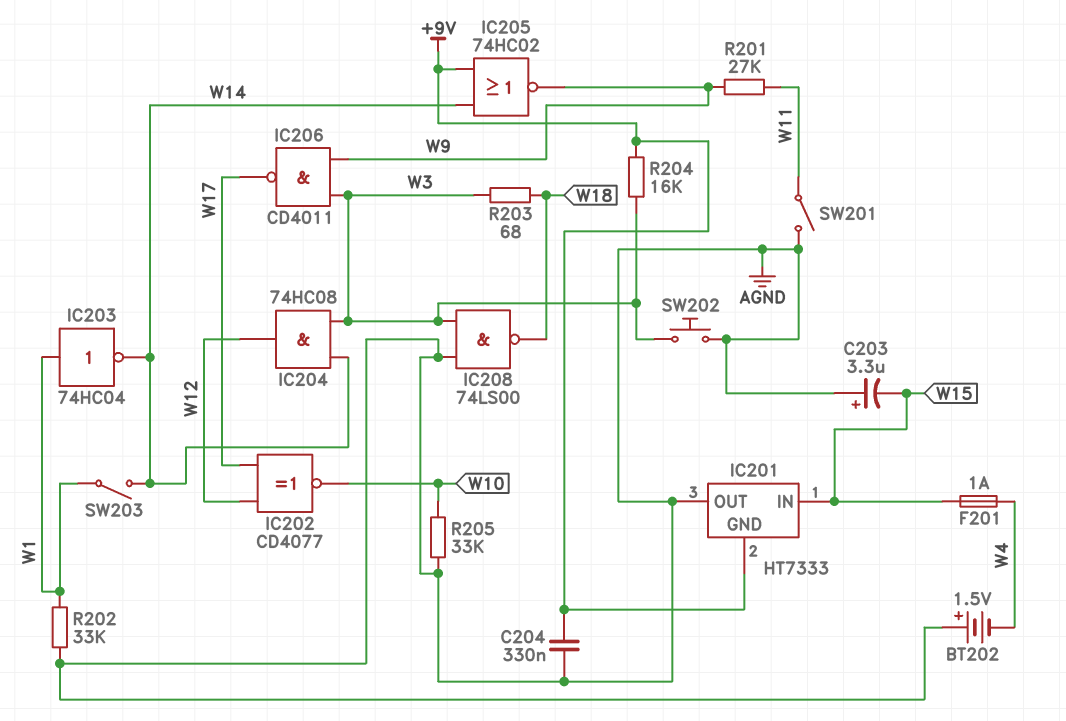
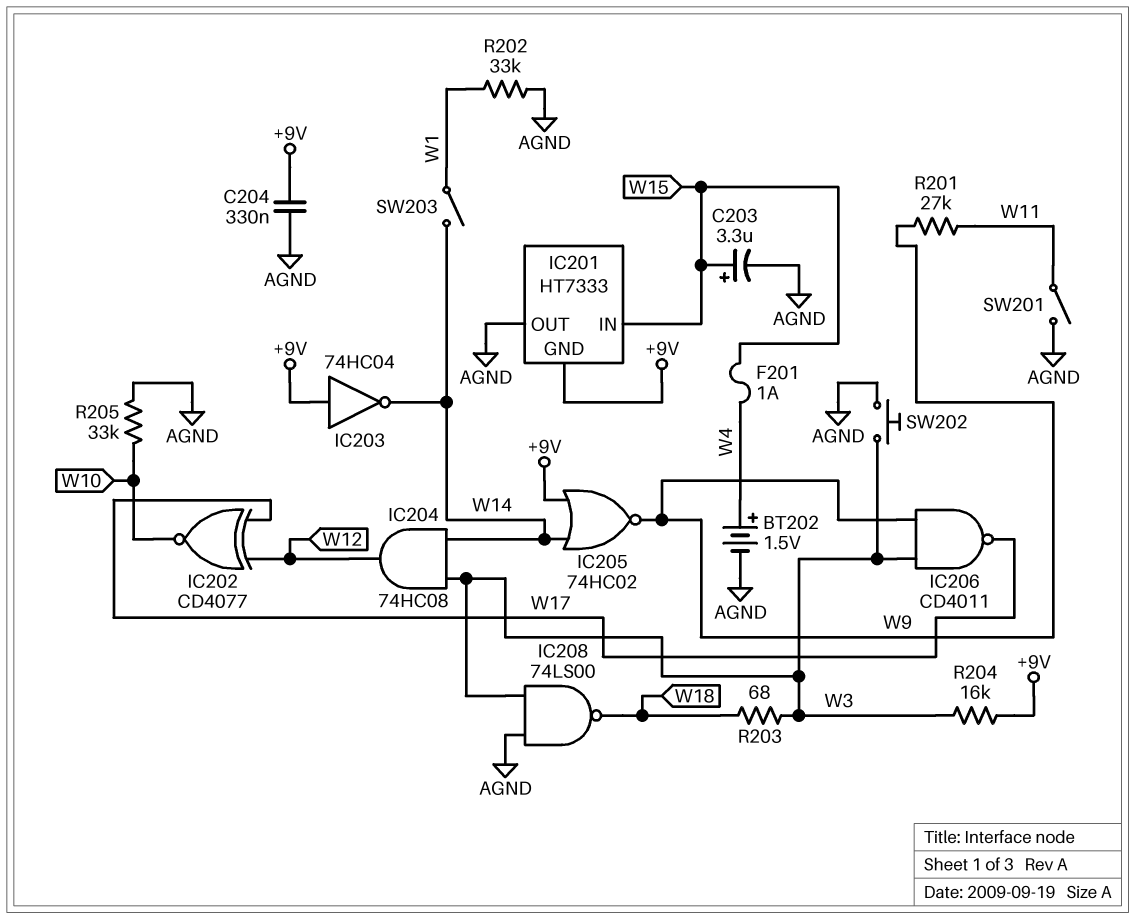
BT202: 1.5V (plus AGND, minus W4) -> 1.5V (plus W4, minus AGND)
C203: 3.3uF (plus AGND, minus W15) -> 3.3uF (plus W15, minus AGND)
IC203: NOT 74HC04 (in W1, out W14) -> NOT 74HC04 (in +9V, out W14)

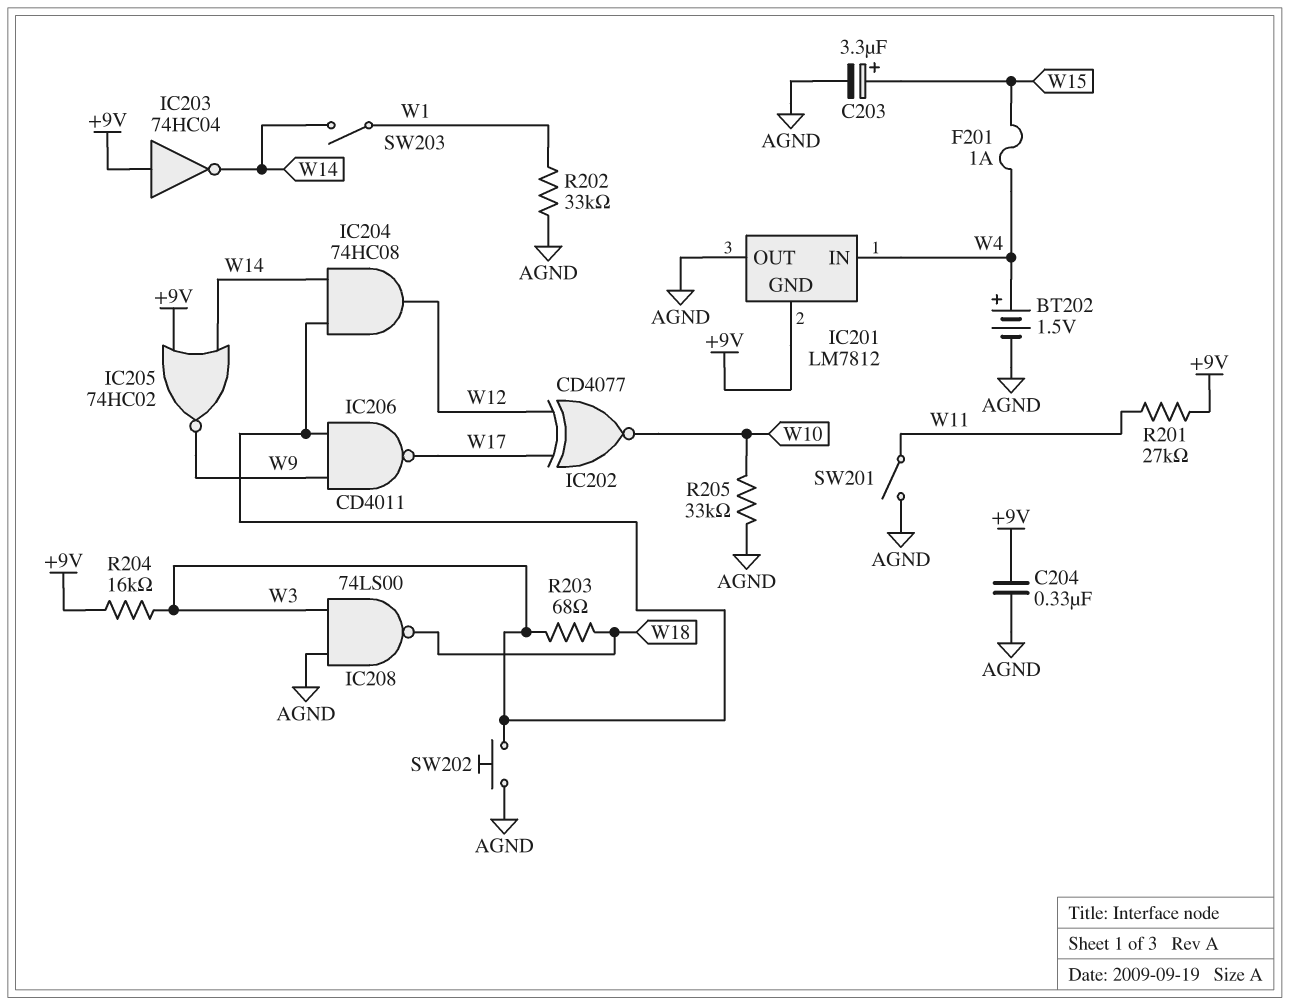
IC201: HT7333 -> LM7812
IC201 pin IN: W15 -> W4
R201: 27k (W9, W11) -> 27k (+9V, W11)

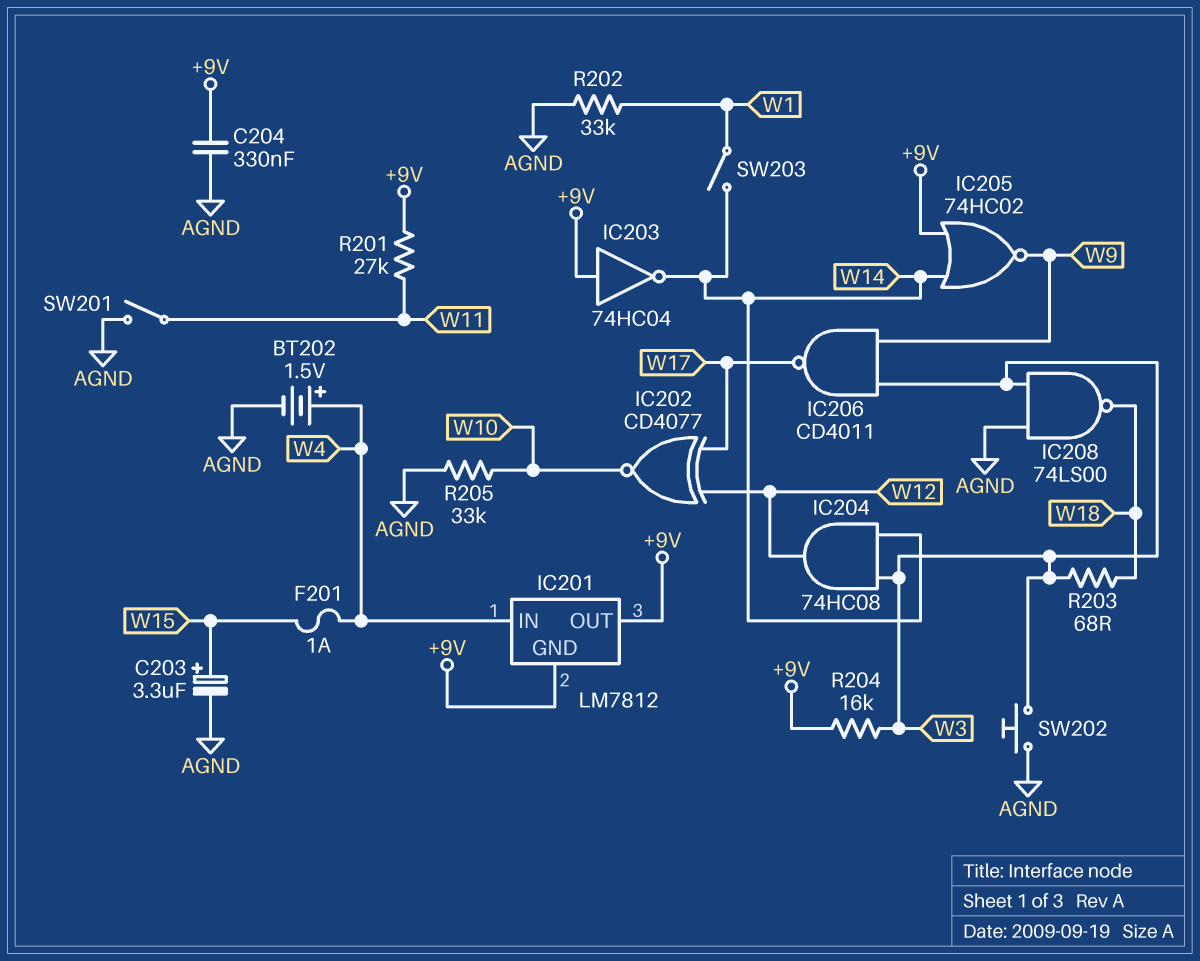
IC201 pin OUT: AGND -> +9V

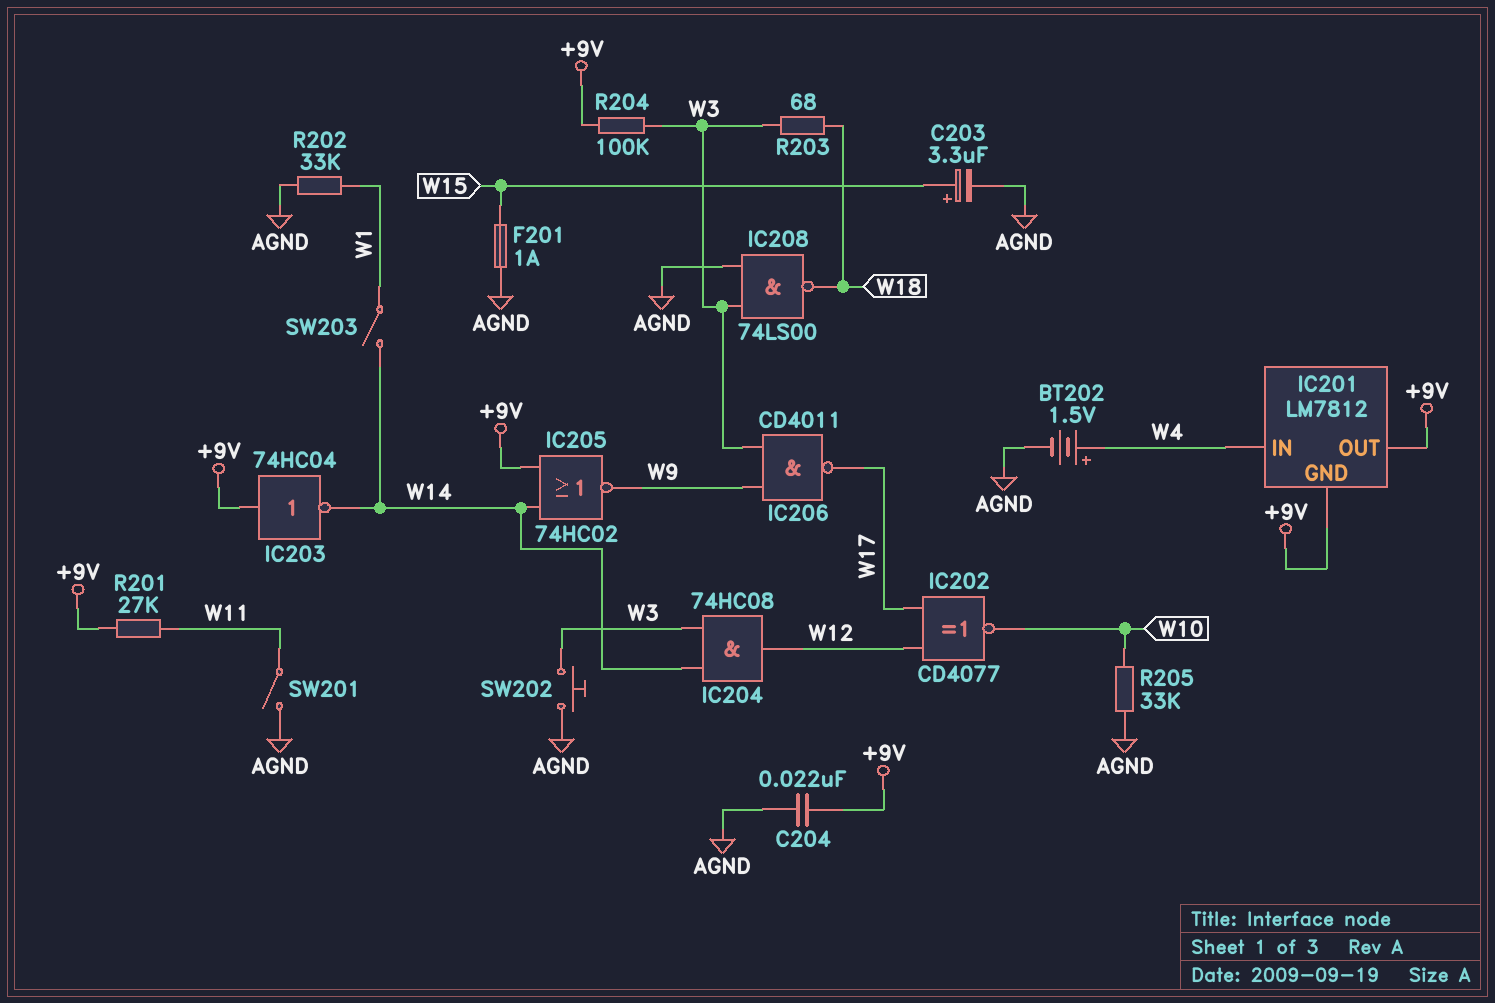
C204: 330nF (+9V, AGND) -> 22nF (+9V, AGND)
F201: 1A (W4, W15) -> 1A (AGND, W15)
R204: 16k (+9V, W3) -> 100k (+9V, W3)

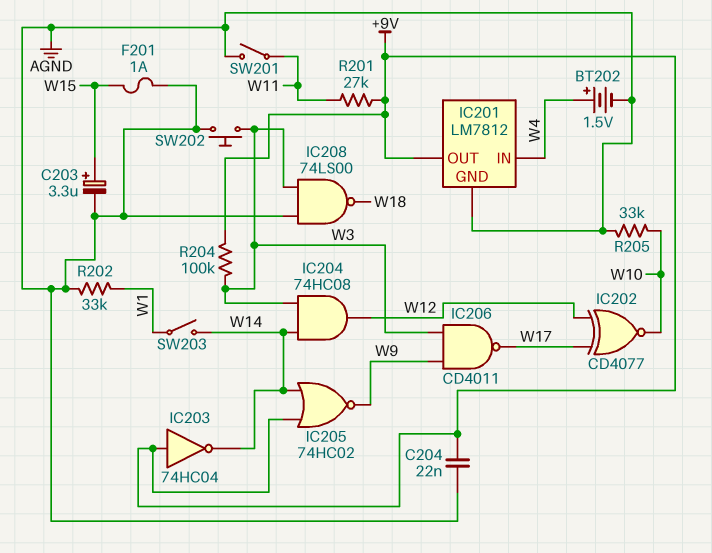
IC201 pin GND: +9V -> AGND
R203: 68 (W3, W18) -> none

